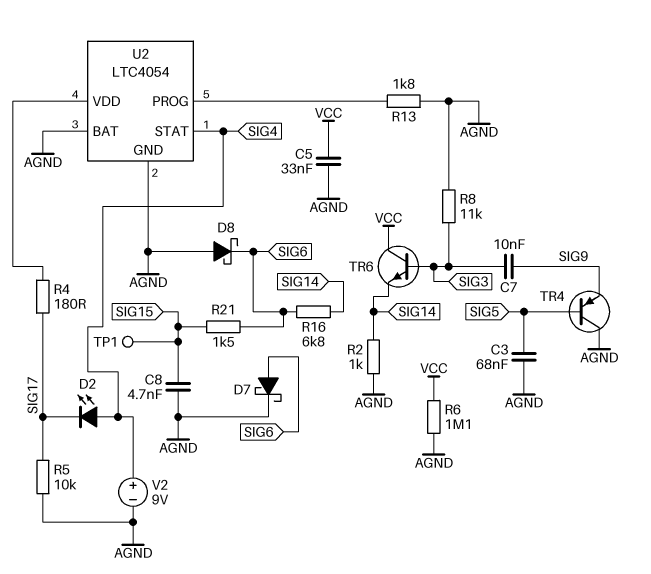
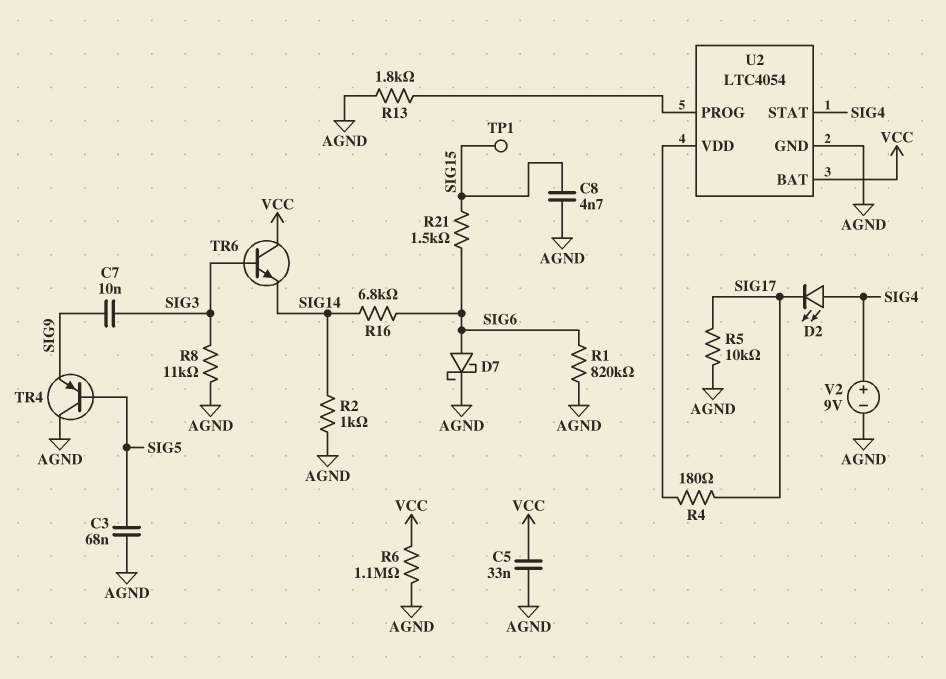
D8: schottky (A AGND, K SIG6) -> none
R1: none -> 820k (AGND, SIG6)
U2 pin BAT: AGND -> VCC

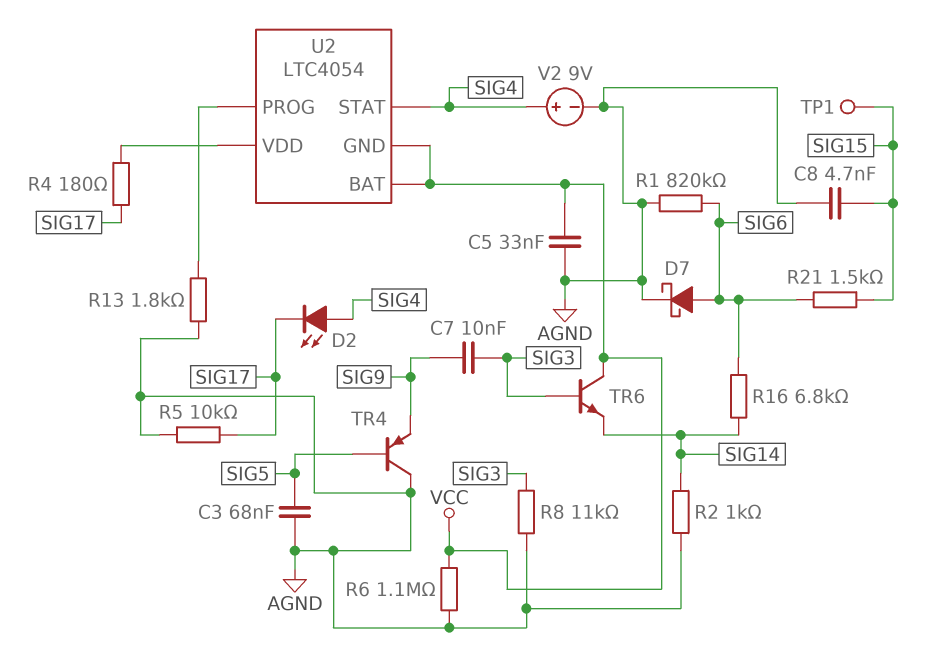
U2 pin GND: AGND -> VCC

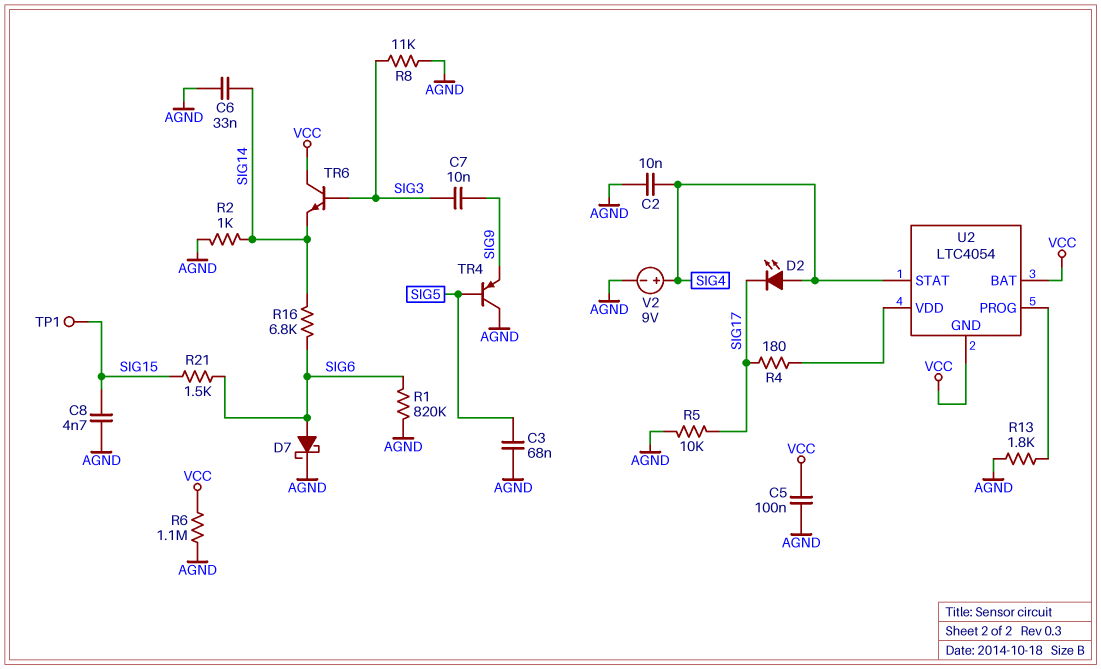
C2: none -> 10nF (AGND, SIG4)
C5: 33nF (AGND, VCC) -> 100nF (AGND, VCC)
C6: none -> 33nF (AGND, SIG14)

